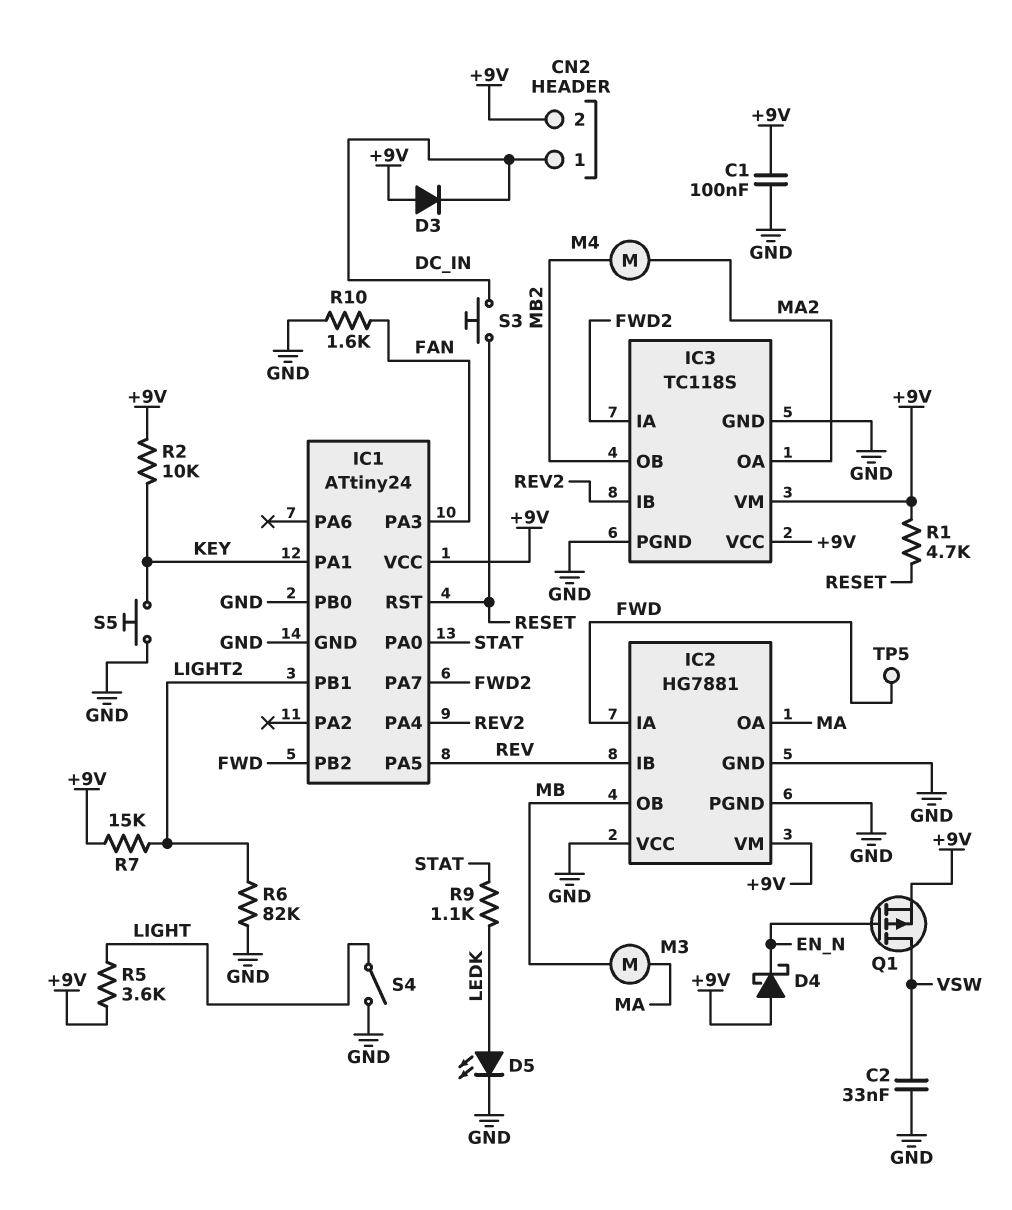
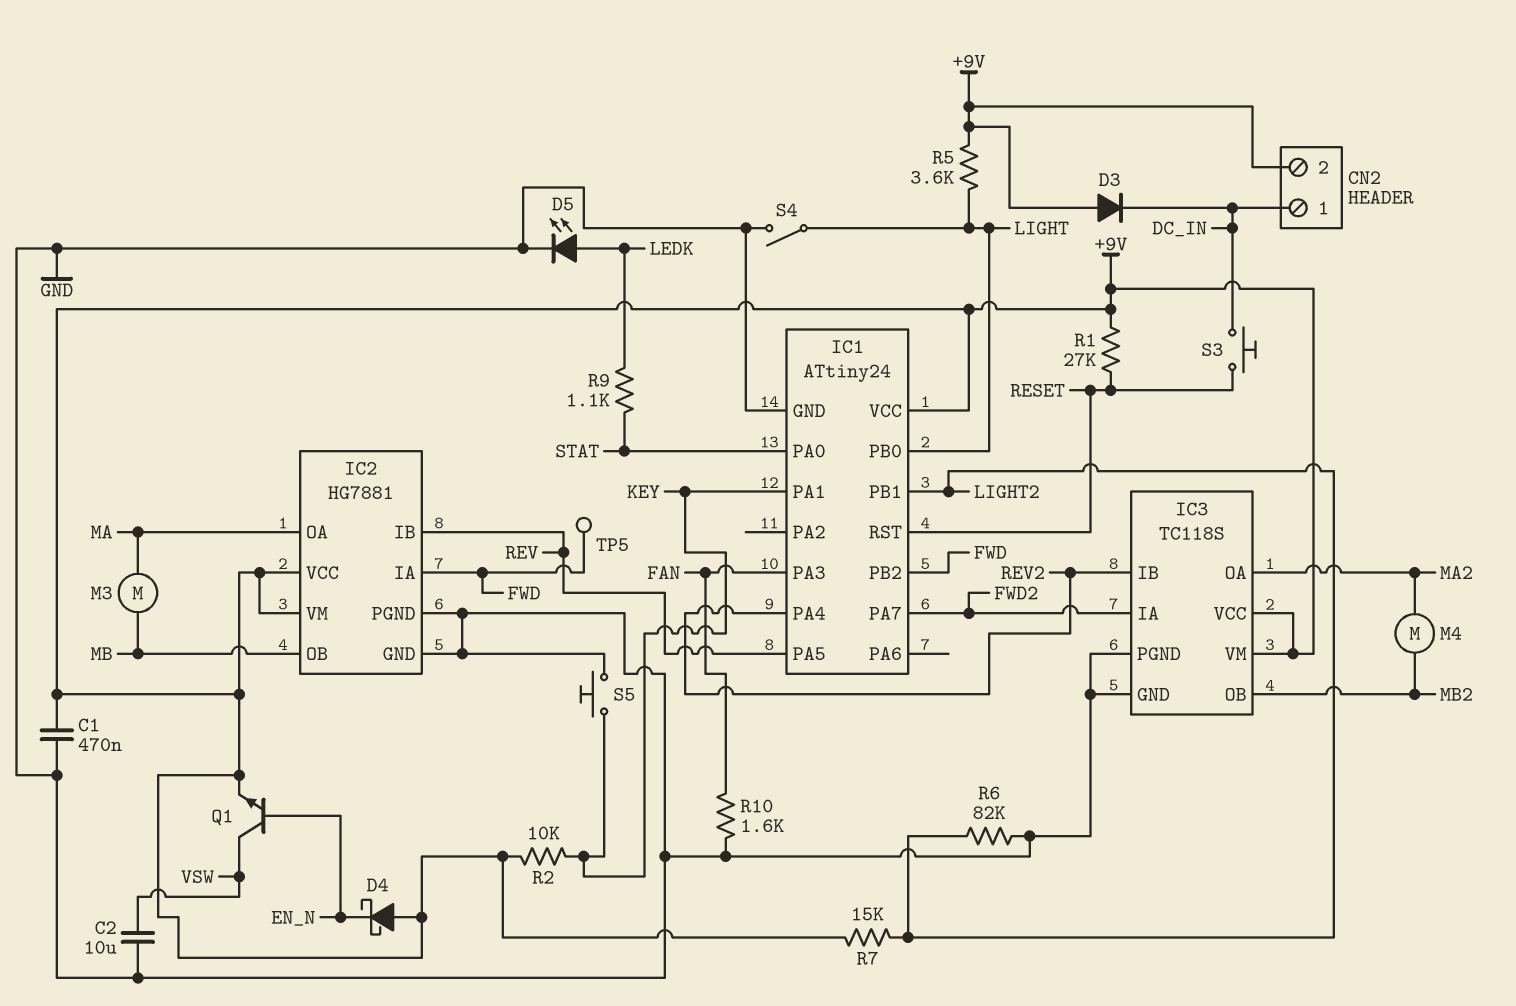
C1: 100nF (+9V, GND) -> 470nF (+9V, GND)
C2: 33nF (GND, VSW) -> 10uF (GND, VSW)
IC1 pin PB0: GND -> LIGHT
IC2 pin VCC: GND -> +9V
Q1: PMOS (G EN_N, D VSW, S +9V) -> NPN (B EN_N, C VSW, E +9V)
R1: 4.7k (+9V, RESET) -> 27k (+9V, RESET)

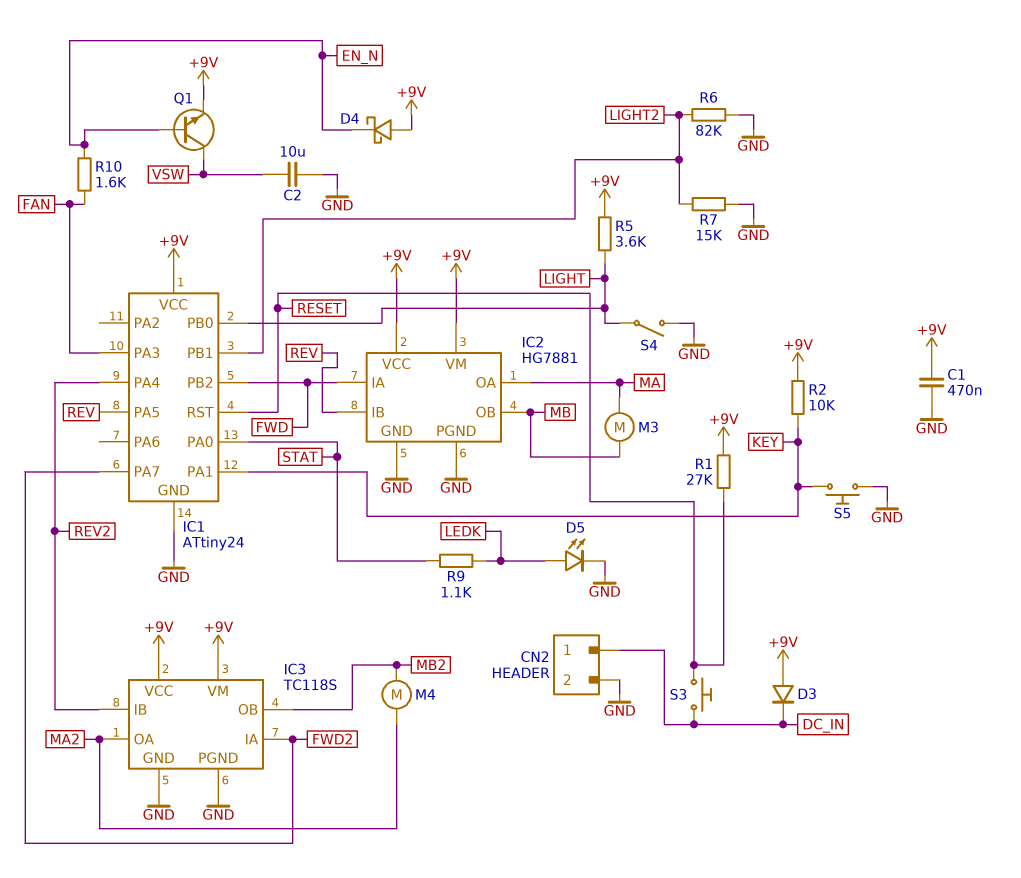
CN2 pin 2: +9V -> GND
R7: 15k (+9V, LIGHT2) -> 15k (GND, LIGHT2)
R10: 1.6k (FAN, GND) -> 1.6k (EN_N, FAN)
TP5: test point (FWD) -> none

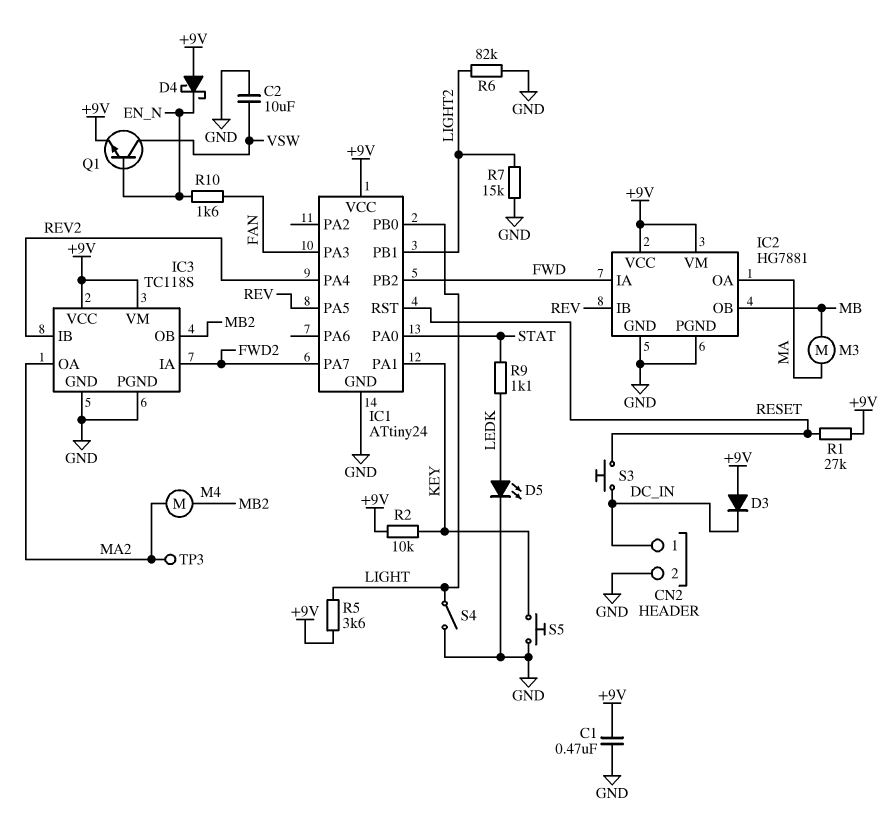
TP3: none -> test point (MA2)

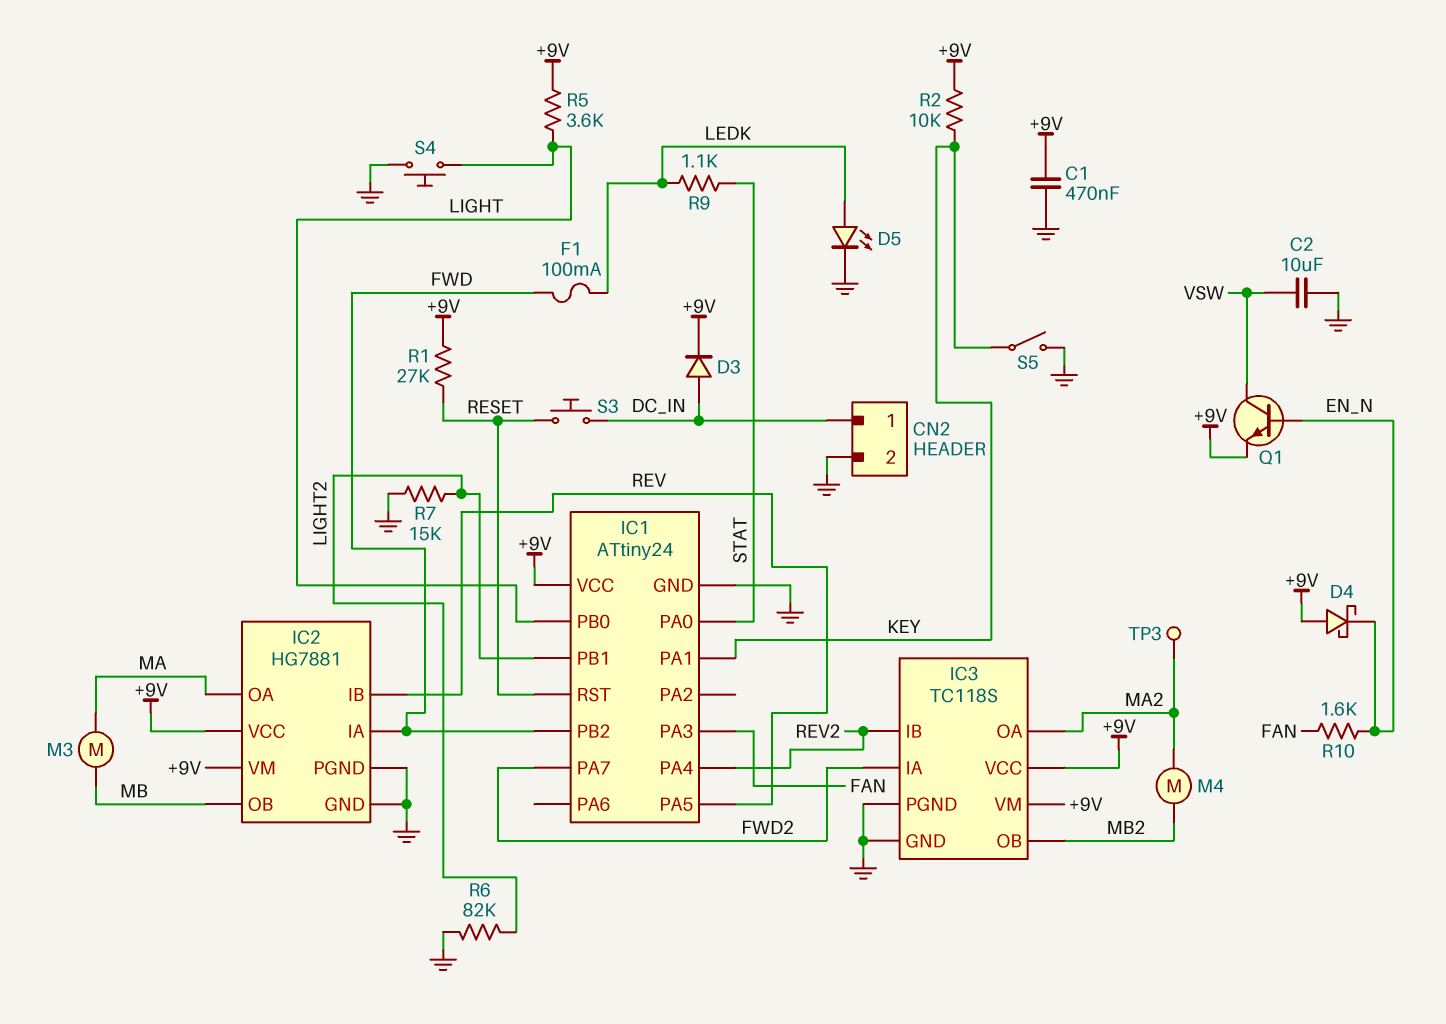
D3: diode (A +9V, K DC_IN) -> diode (A DC_IN, K +9V)
F1: none -> 100mA (FWD, LEDK)
S4: switch (GND, LIGHT) -> button (GND, LIGHT)
S5: button (GND, KEY) -> switch (GND, KEY)

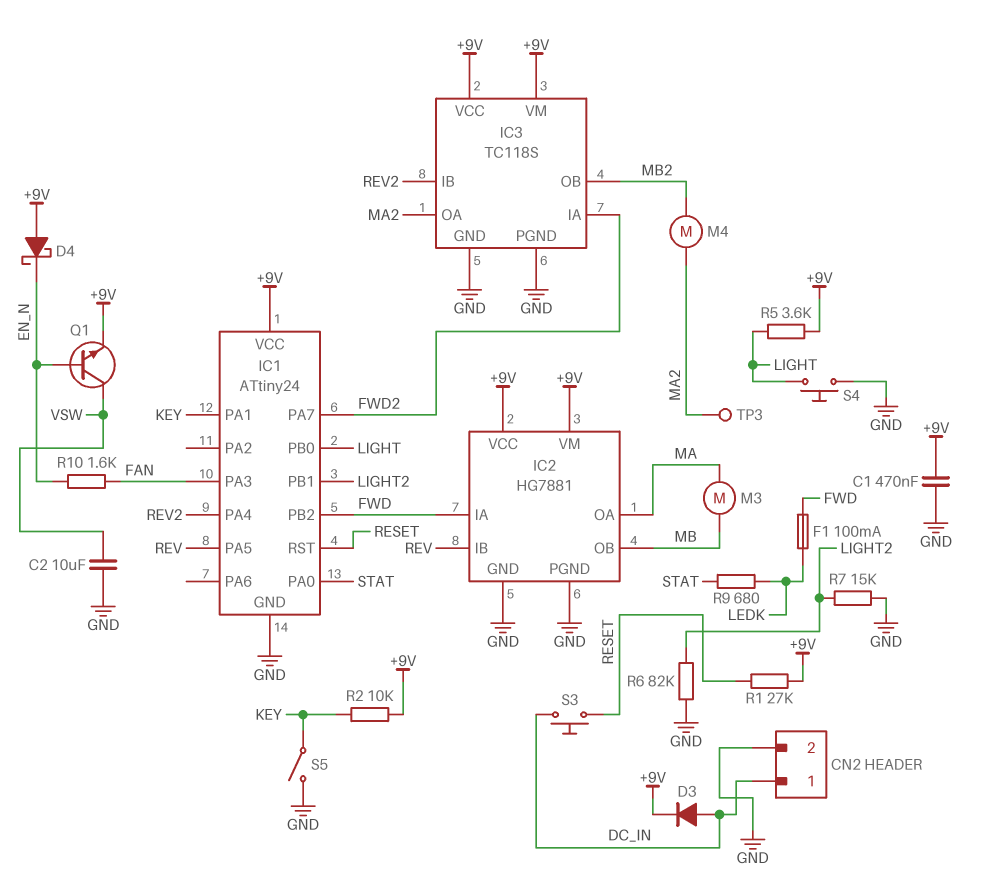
D5: LED (A LEDK, K GND) -> none
R9: 1.1k (LEDK, STAT) -> 680 (LEDK, STAT)

